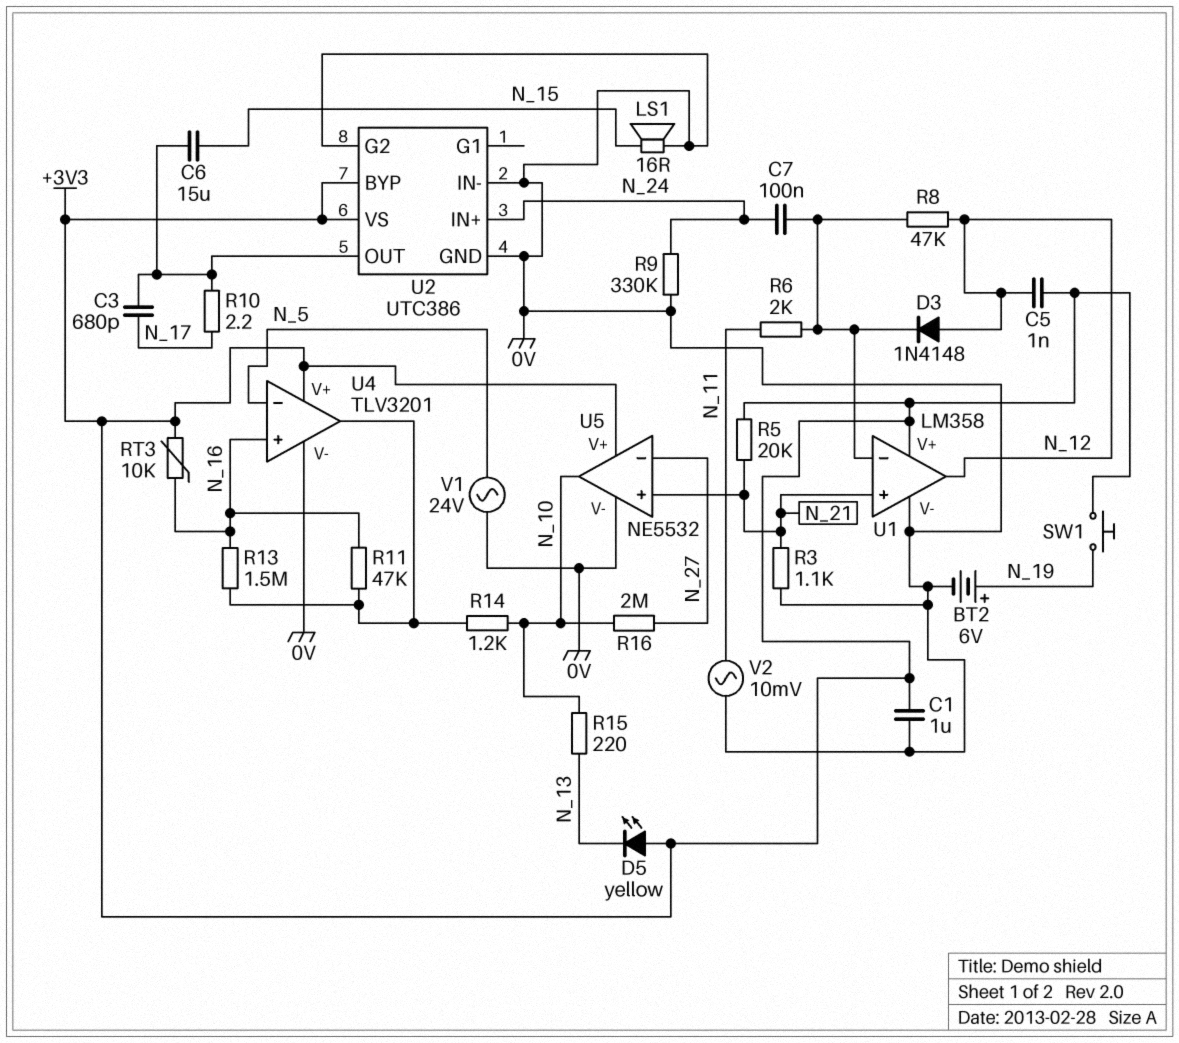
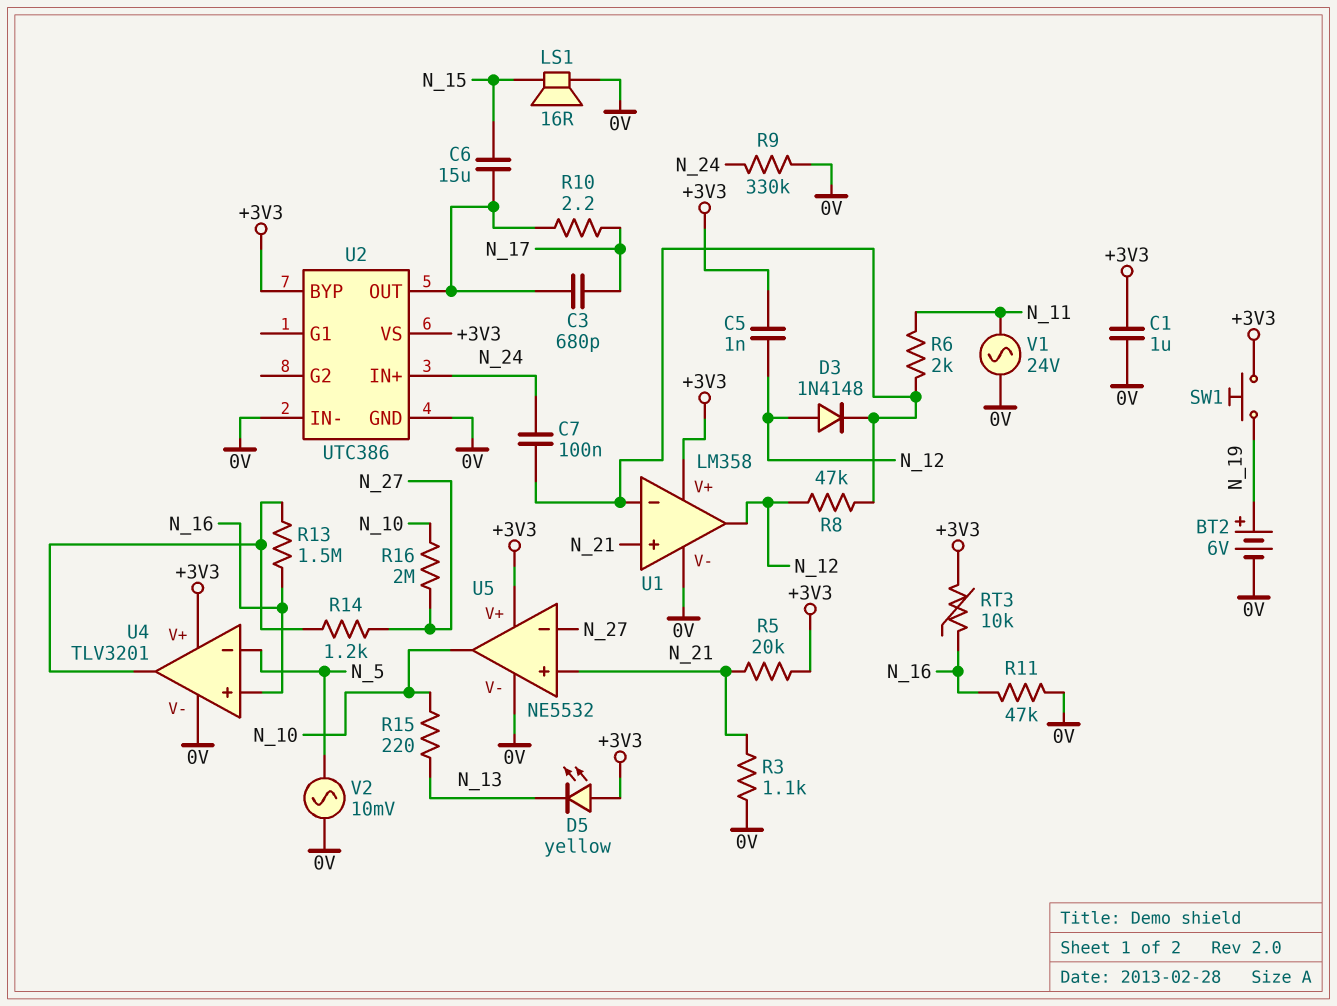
R11: 47k (N_16, U4/out) -> 47k (0V, N_16)
R14: 1.2k (N_10, U4/out) -> 1.2k (N_27, U4/out)
U2 pin G2: 0V -> none
V1: AC 24V (0V, N_5) -> AC 24V (0V, N_11)
V2: AC 10mV (0V, N_11) -> AC 10mV (0V, N_5)

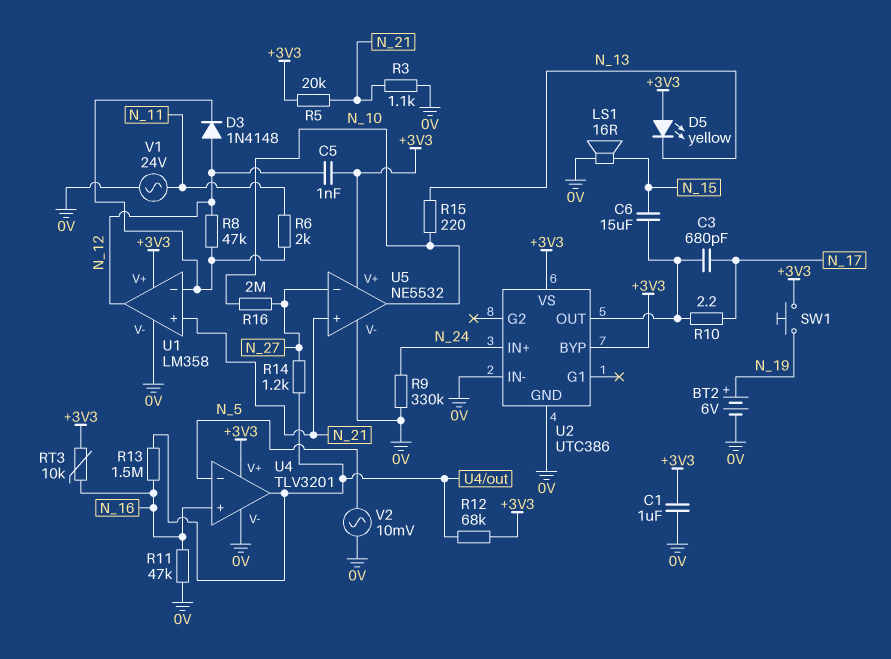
C7: 100nF (N_24, U1/in-) -> none
R12: none -> 68k (+3V3, U4/out)

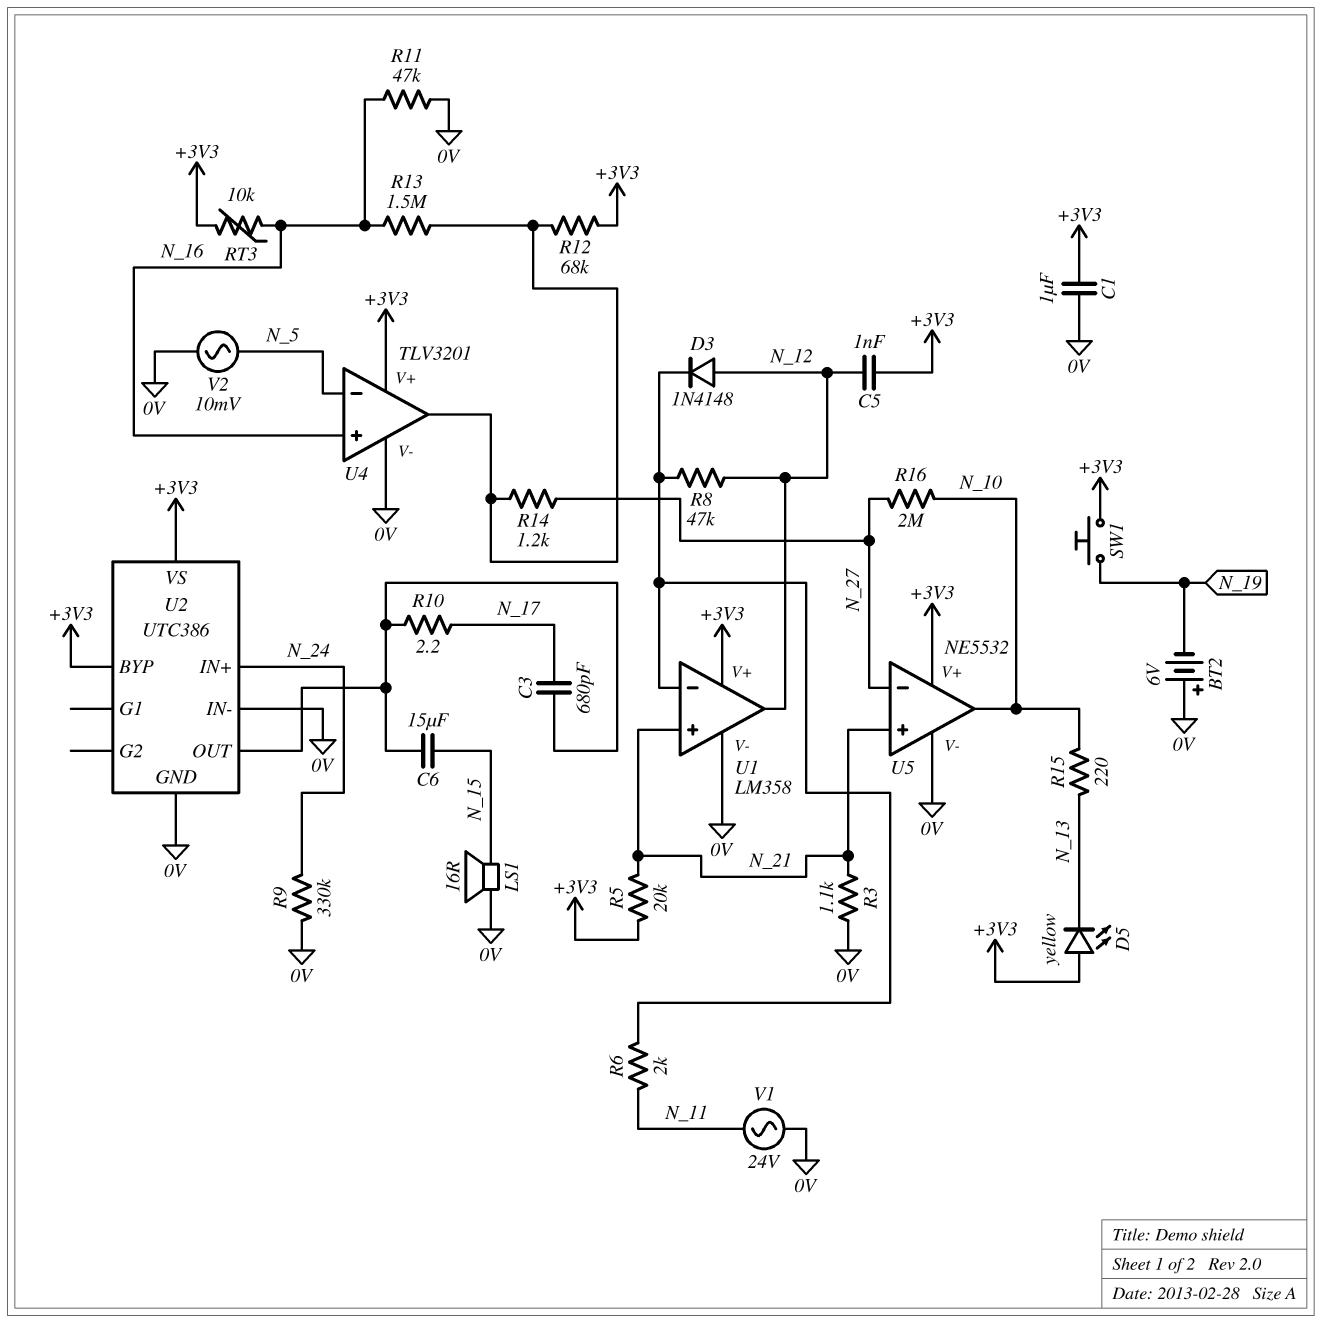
BT2: 6V (plus N_19, minus 0V) -> 6V (plus 0V, minus N_19)

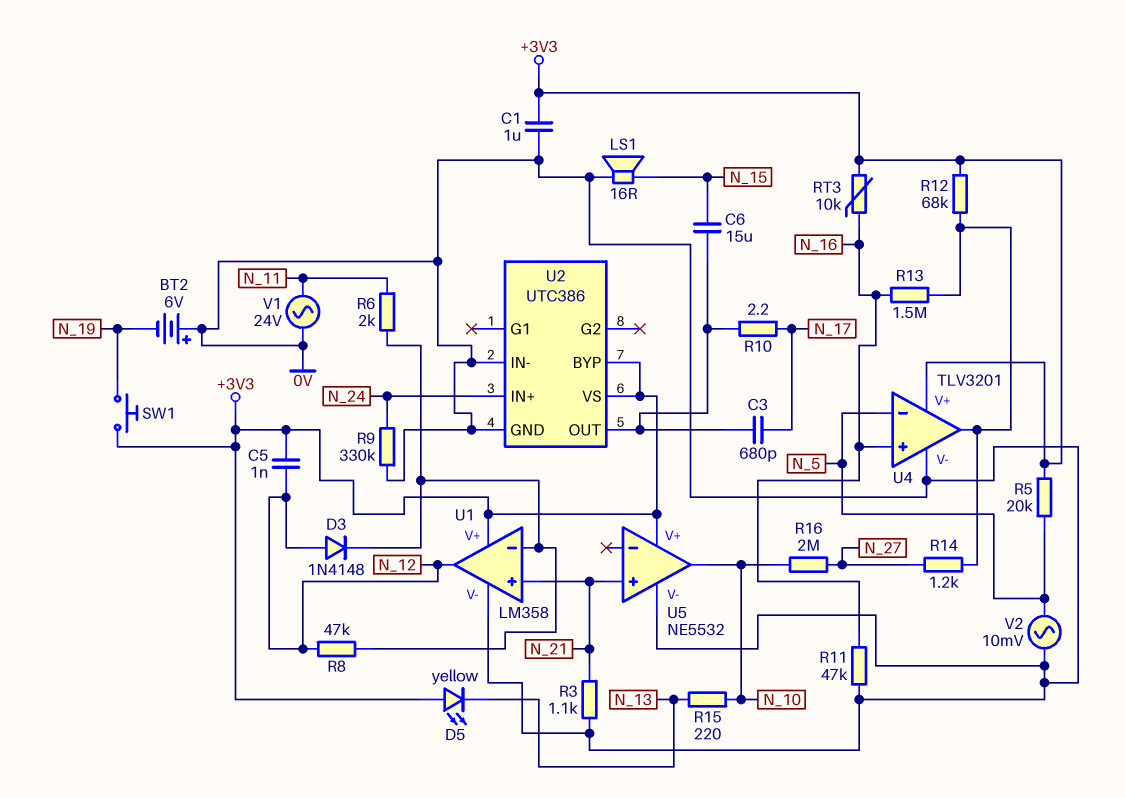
R5: 20k (+3V3, N_21) -> 20k (+3V3, N_5)
U5 pin in-: N_27 -> none

